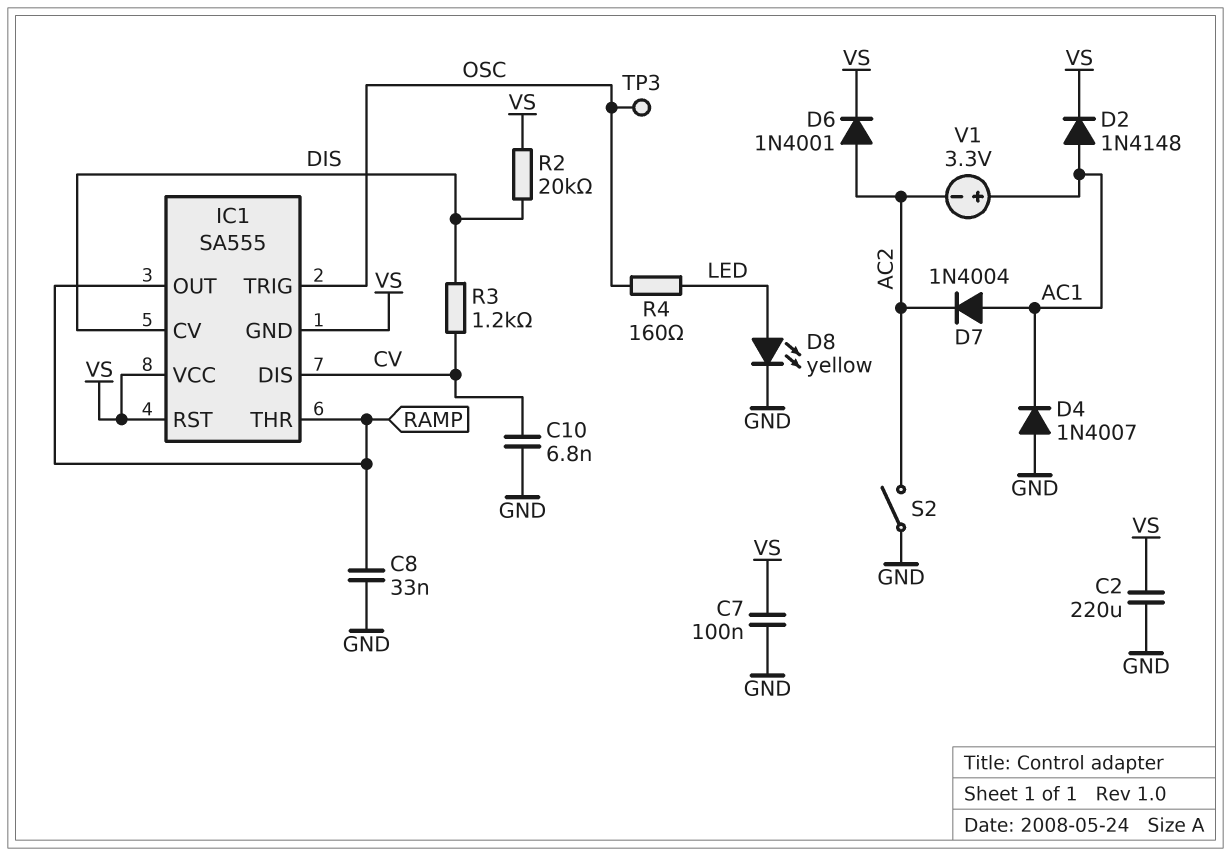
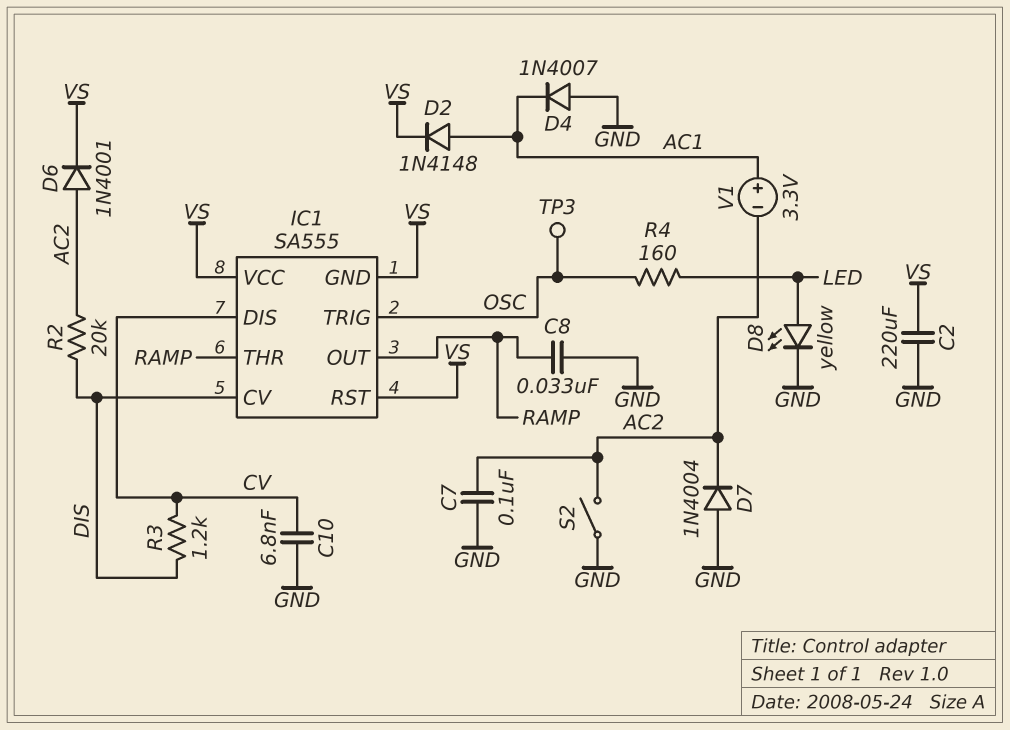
C7: 100nF (GND, VS) -> 100nF (AC2, GND)
D7: diode 1N4004 (A AC1, K AC2) -> diode 1N4004 (A GND, K AC2)
R2: 20k (DIS, VS) -> 20k (AC2, DIS)

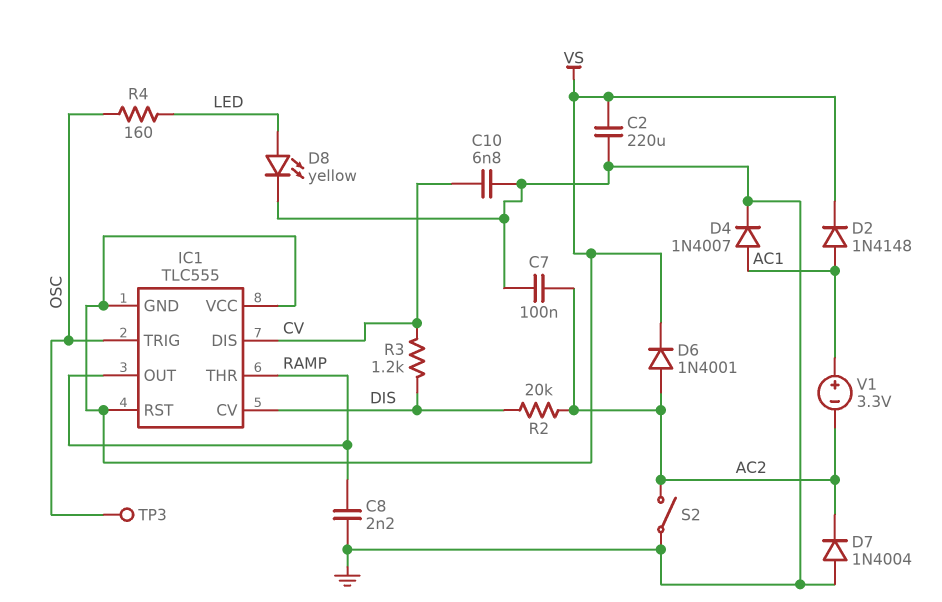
C8: 33nF (GND, RAMP) -> 2.2nF (GND, RAMP)
D4: diode 1N4007 (A GND, K AC1) -> diode 1N4007 (A AC1, K GND)
IC1: SA555 -> TLC555

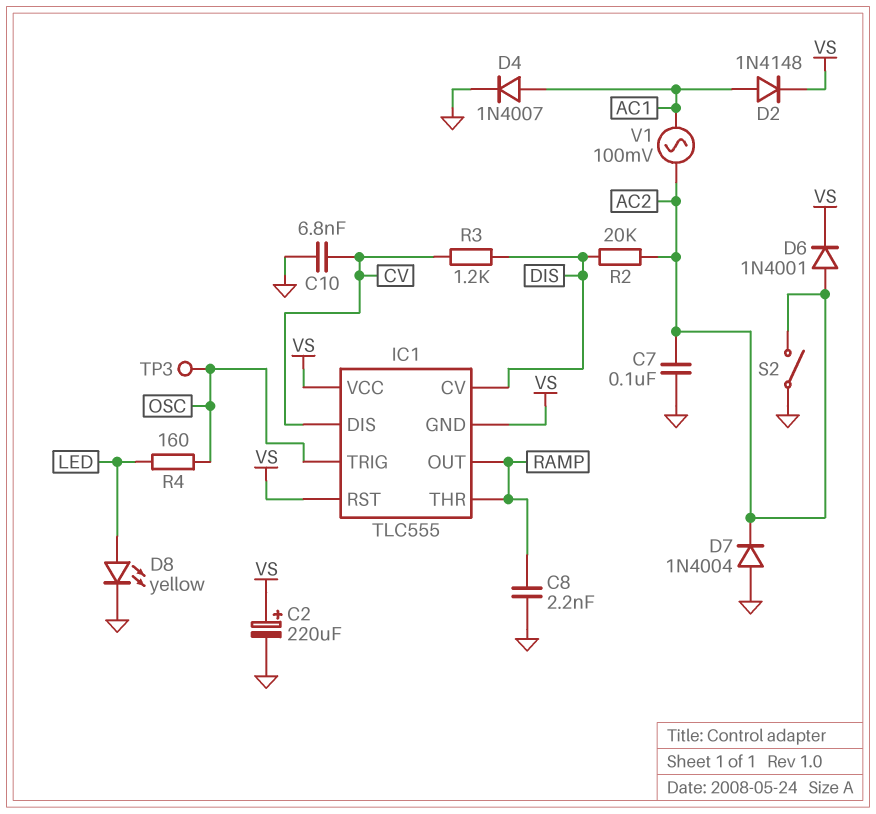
C2: 220uF (GND, VS) -> 220uF (plus VS, minus GND)
V1: 3.3V (plus AC1, minus AC2) -> AC 100mV (AC1, AC2)

